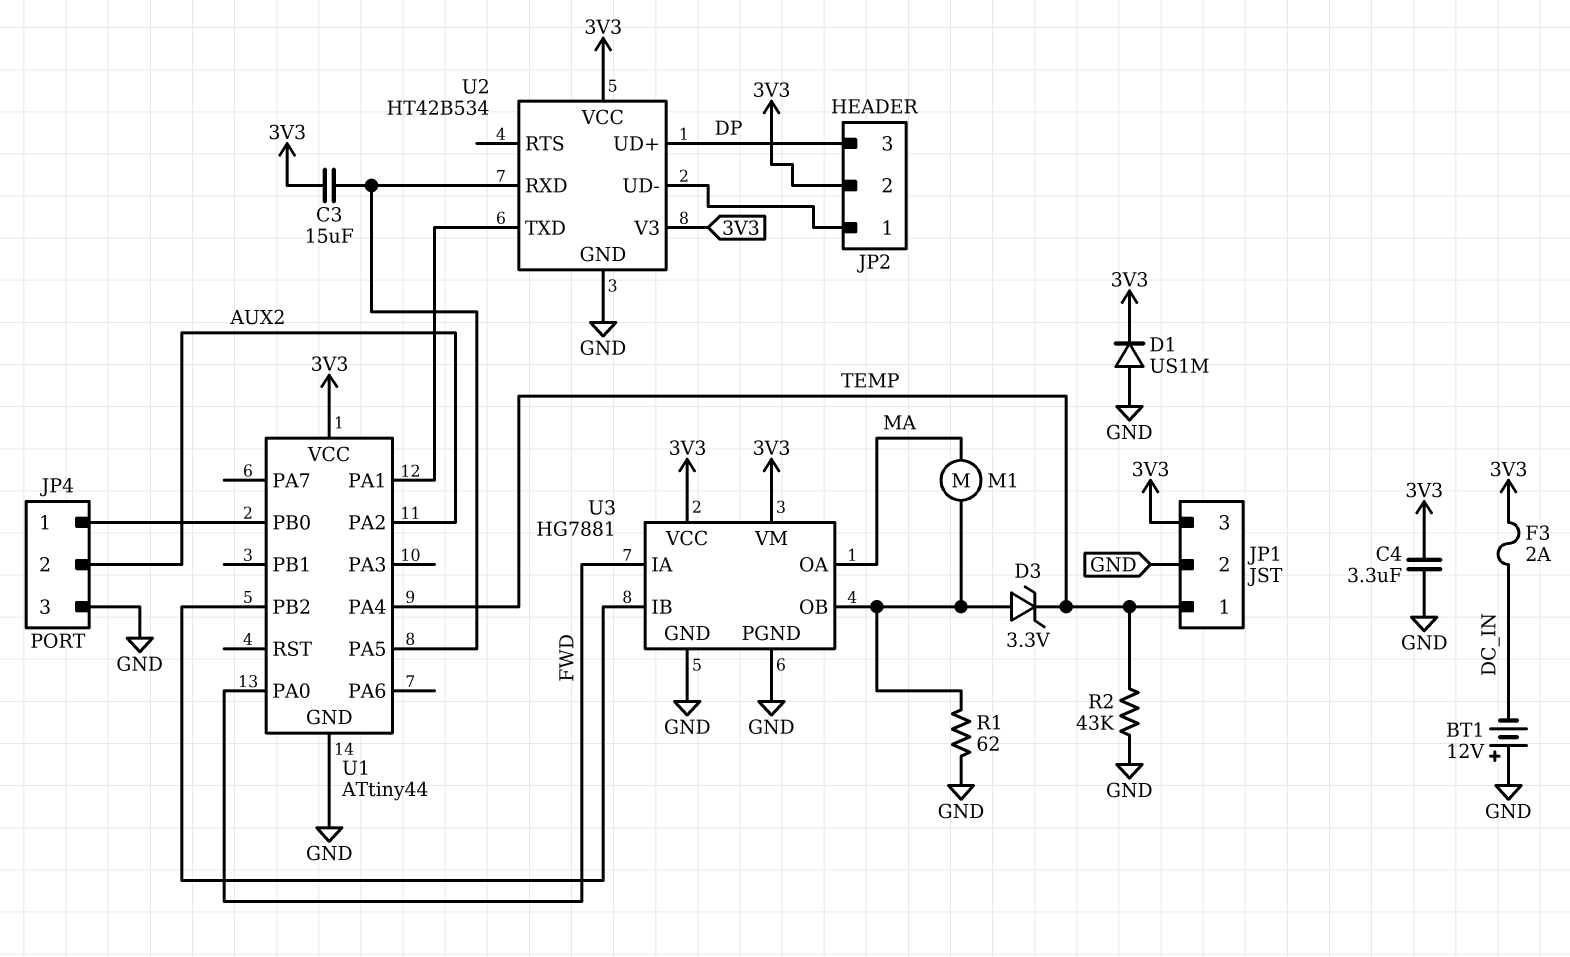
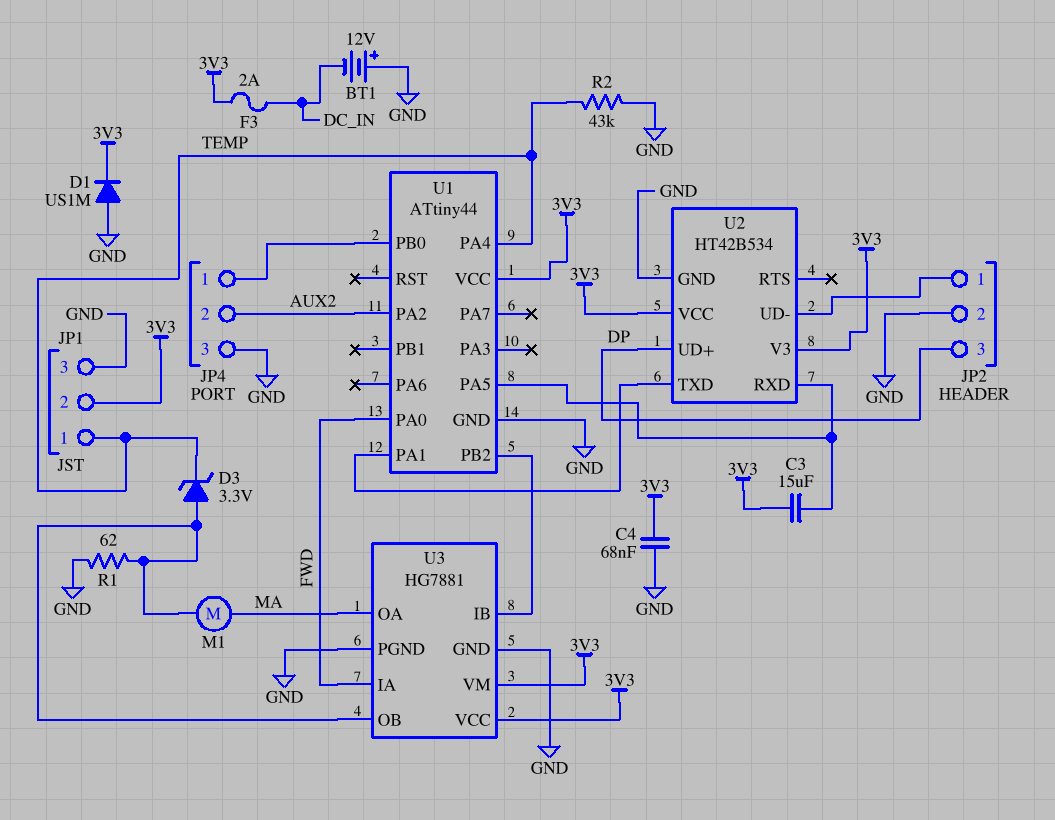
C4: 3.3uF (3V3, GND) -> 68nF (3V3, GND)
JP1 pin 2: GND -> 3V3
JP1 pin 3: 3V3 -> GND
JP2 pin 2: 3V3 -> GND

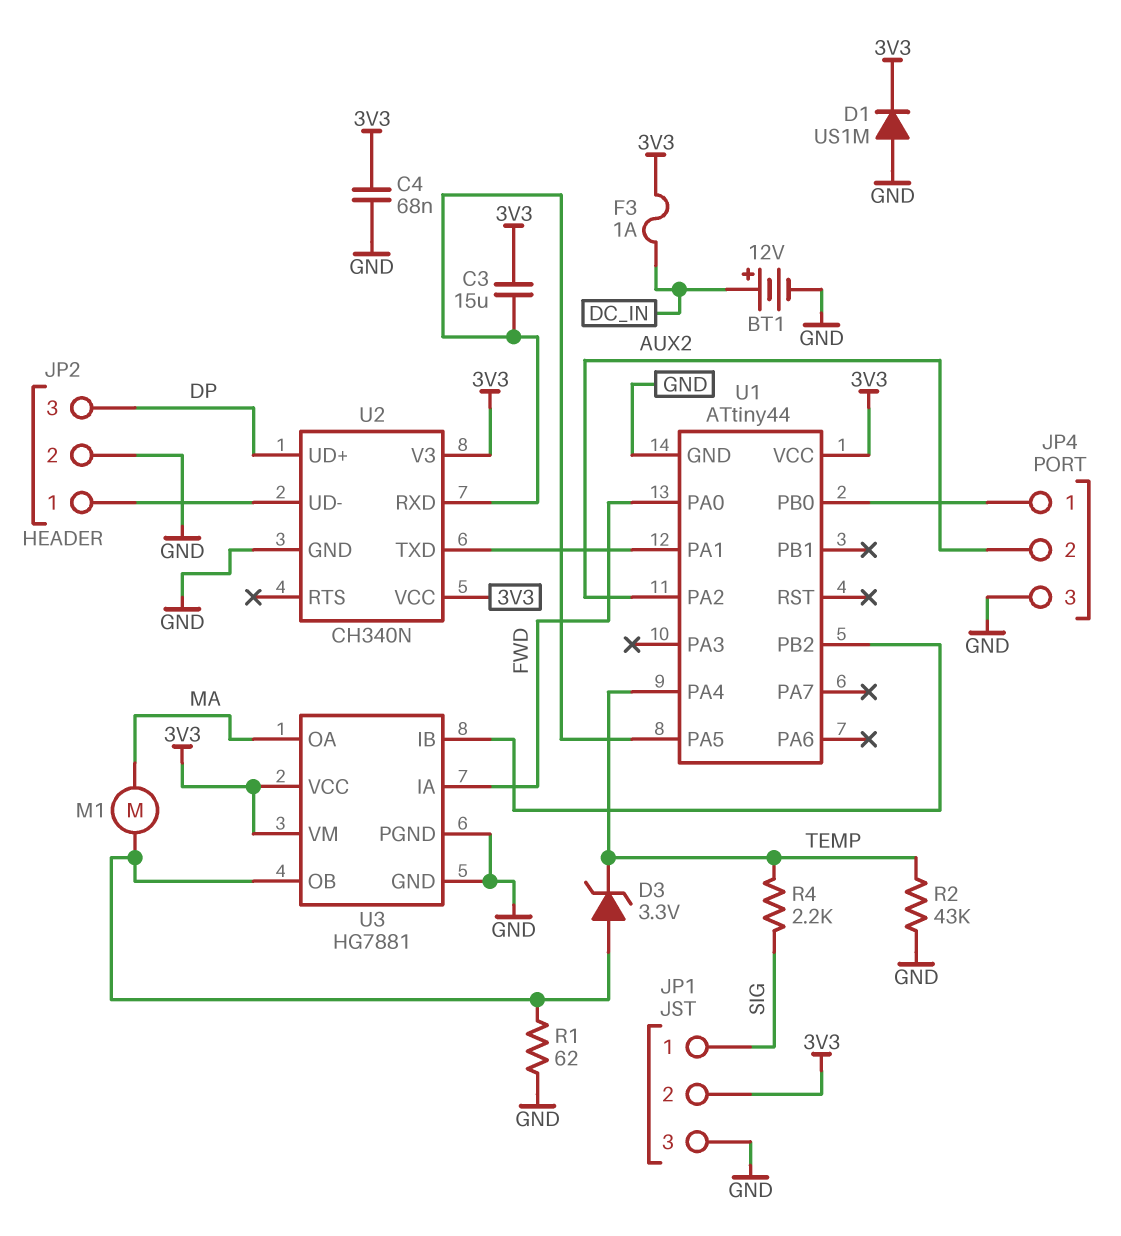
BT1: 12V (plus GND, minus DC_IN) -> 12V (plus DC_IN, minus GND)
F3: 2A (3V3, DC_IN) -> 1A (3V3, DC_IN)
JP1 pin 1: TEMP -> SIG
R4: none -> 2.2k (SIG, TEMP)
U2: HT42B534 -> CH340N

